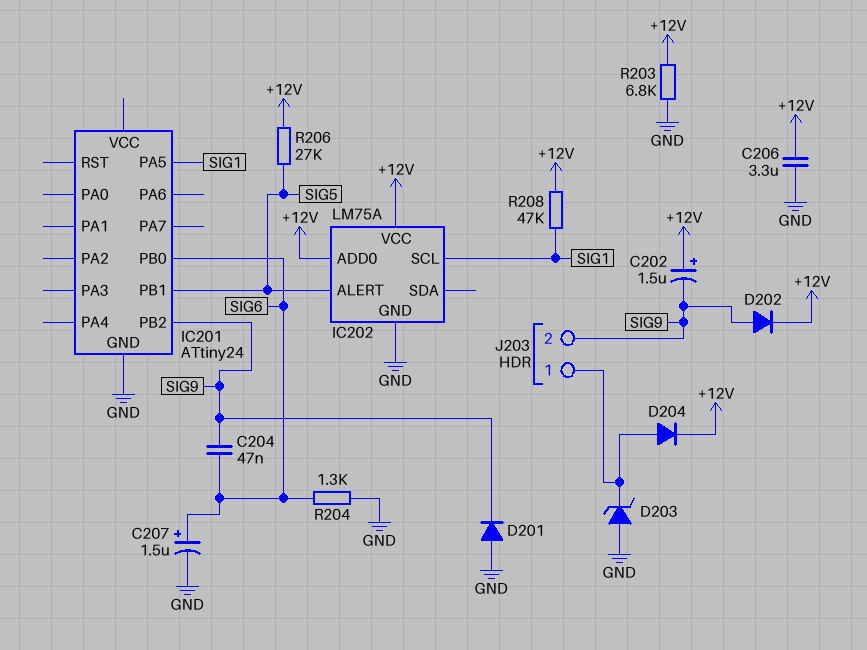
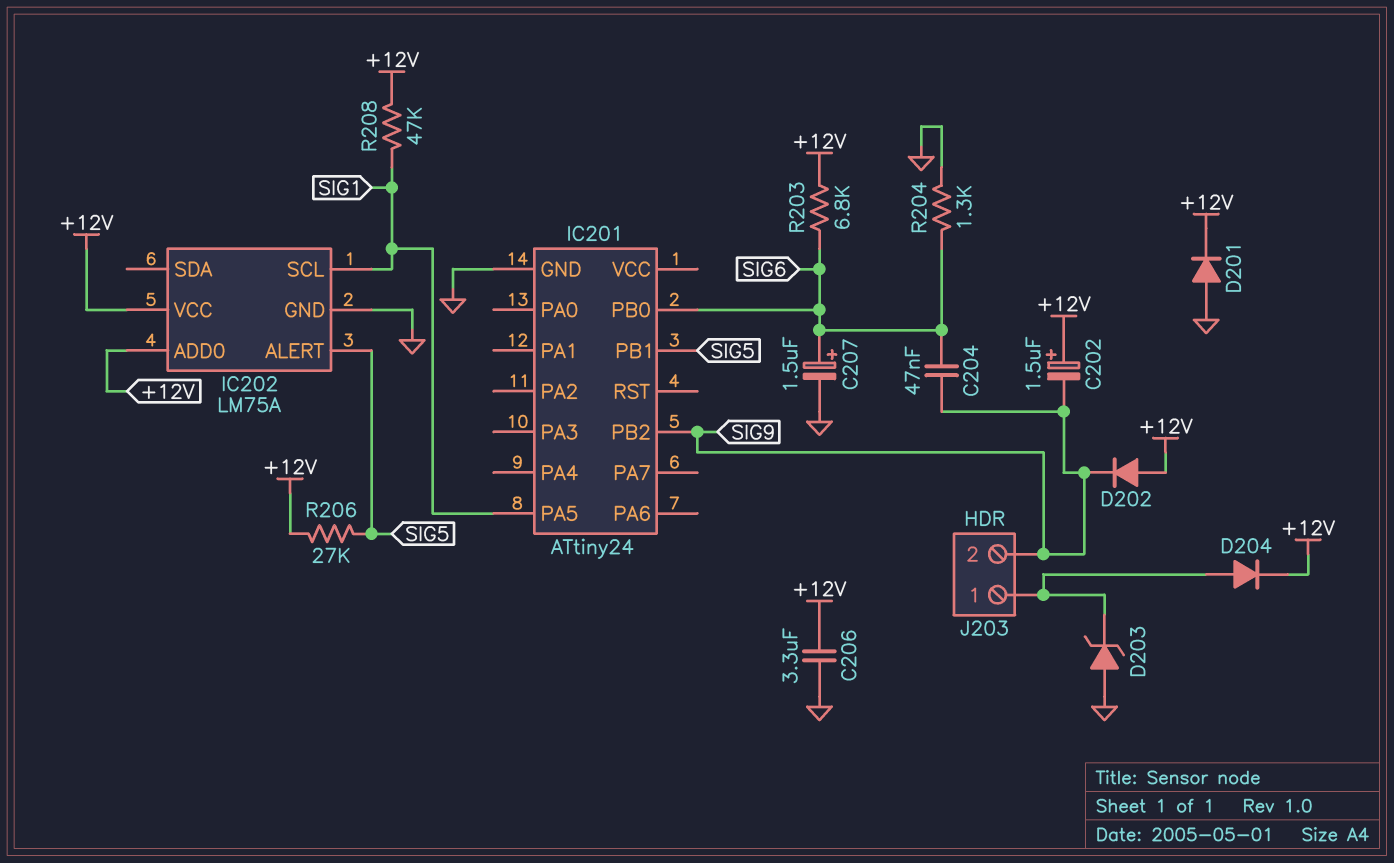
D201: diode (A GND, K SIG9) -> diode (A GND, K +12V)
D202: diode (A SIG9, K +12V) -> diode (A +12V, K SIG9)
R203: 6.8k (+12V, GND) -> 6.8k (+12V, SIG6)

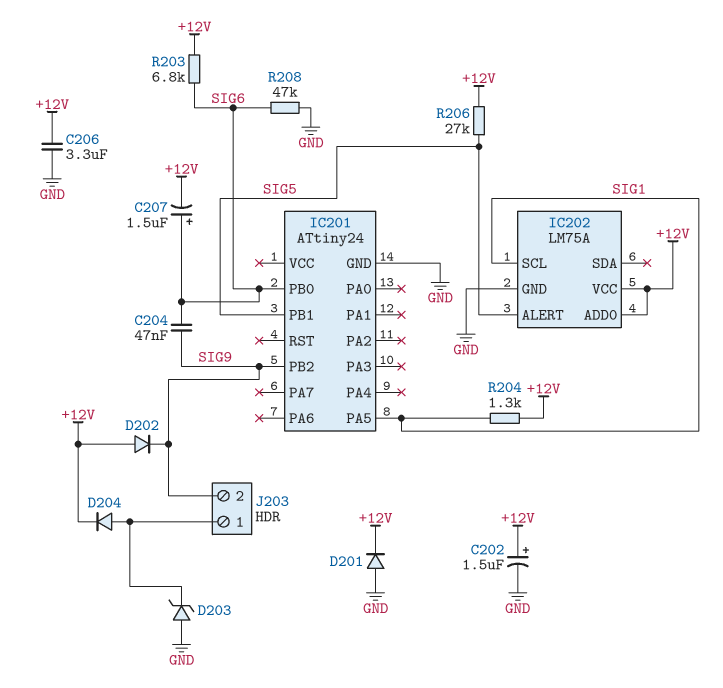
C202: 1.5uF (plus +12V, minus SIG9) -> 1.5uF (plus +12V, minus GND)
C207: 1.5uF (plus SIG6, minus GND) -> 1.5uF (plus SIG6, minus +12V)
R204: 1.3k (GND, SIG6) -> 1.3k (+12V, SIG1)
R208: 47k (+12V, SIG1) -> 47k (GND, SIG6)

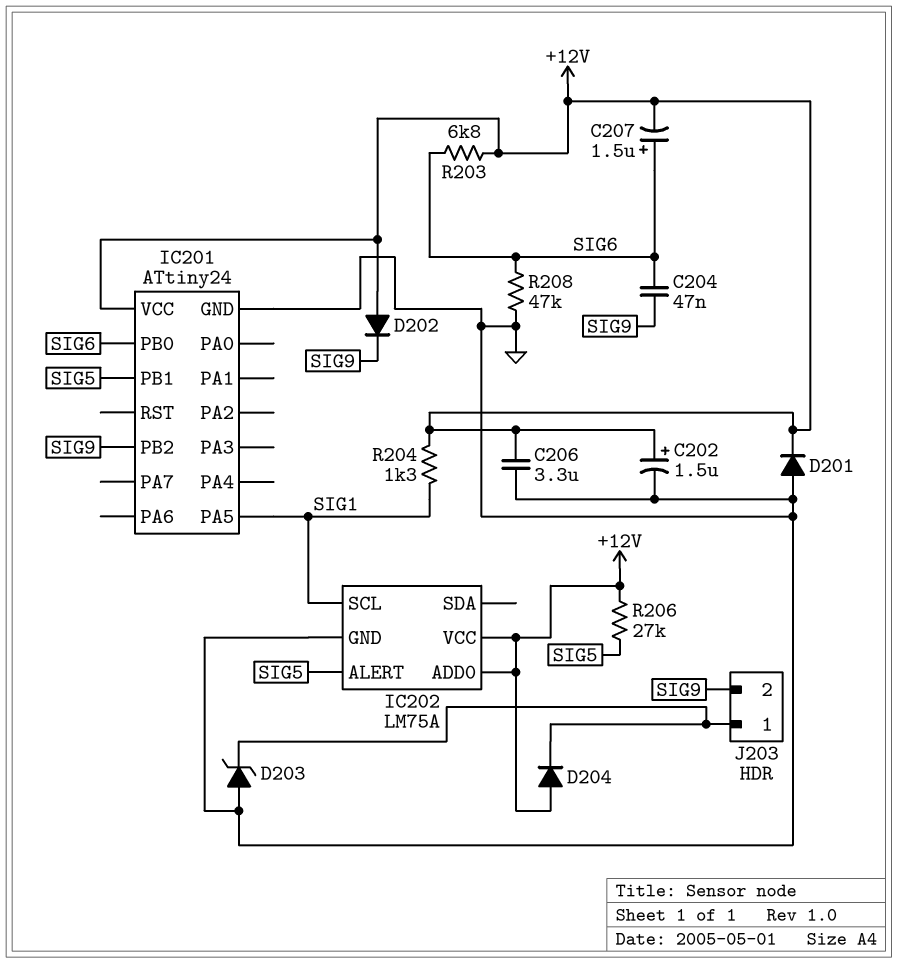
D204: diode (A J203/1, K +12V) -> diode (A +12V, K J203/1)
IC201 pin VCC: none -> +12V

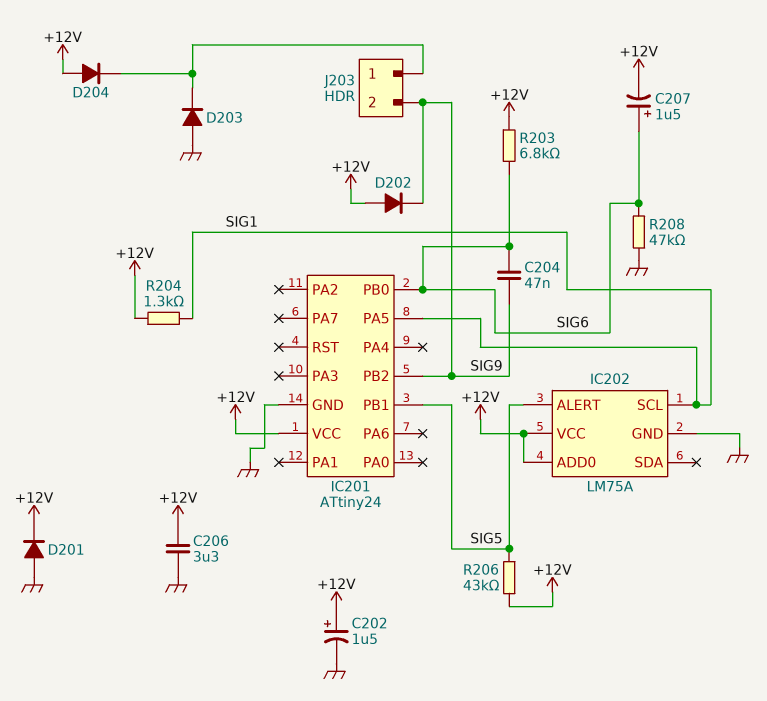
D203: zener (A GND, K J203/1) -> diode (A GND, K J203/1)
R206: 27k (+12V, SIG5) -> 43k (+12V, SIG5)

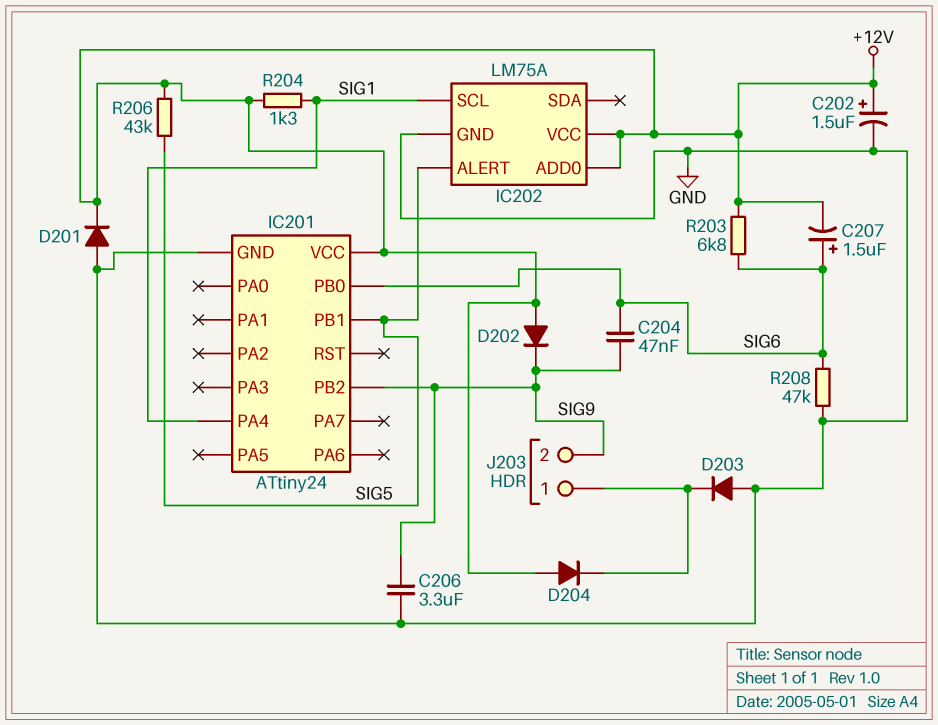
C206: 3.3uF (+12V, GND) -> 3.3uF (GND, SIG9)
IC201 pin PA4: none -> SIG1
IC201 pin PA5: SIG1 -> none

